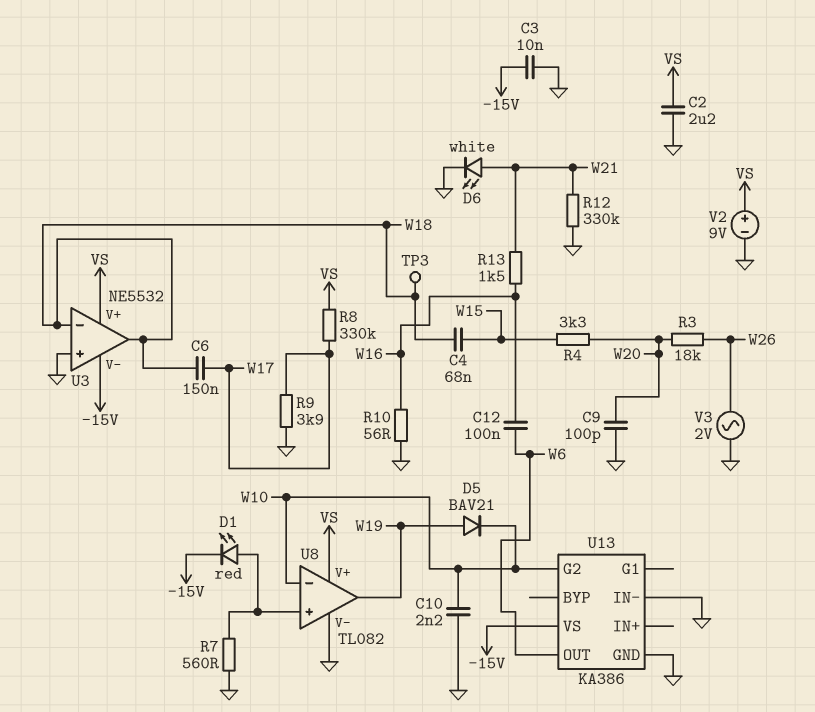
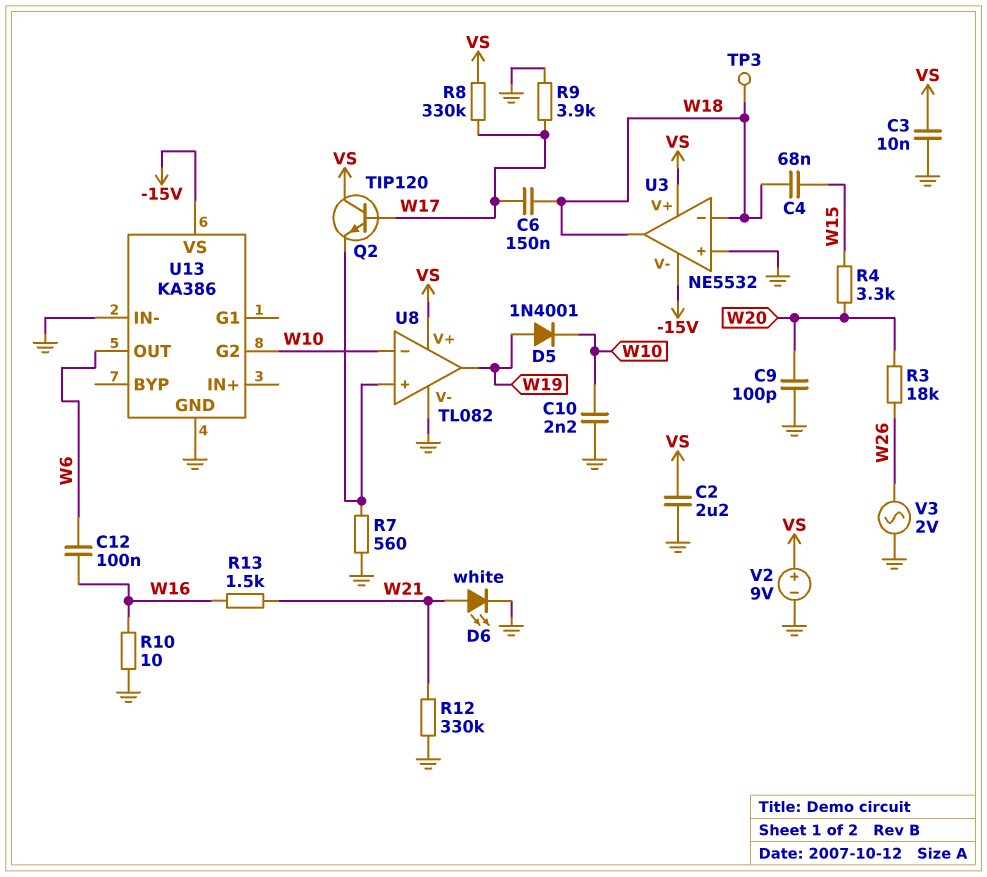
C3: 10nF (-15V, GND) -> 10nF (GND, VS)
D1: LED red (A U8/in+, K -15V) -> none
D5: diode BAV21 (A W19, K W10) -> diode 1N4001 (A W19, K W10)
Q2: none -> NPN TIP120 (B W17, C VS, E U8/in+)
R10: 56 (GND, W16) -> 10 (GND, W16)

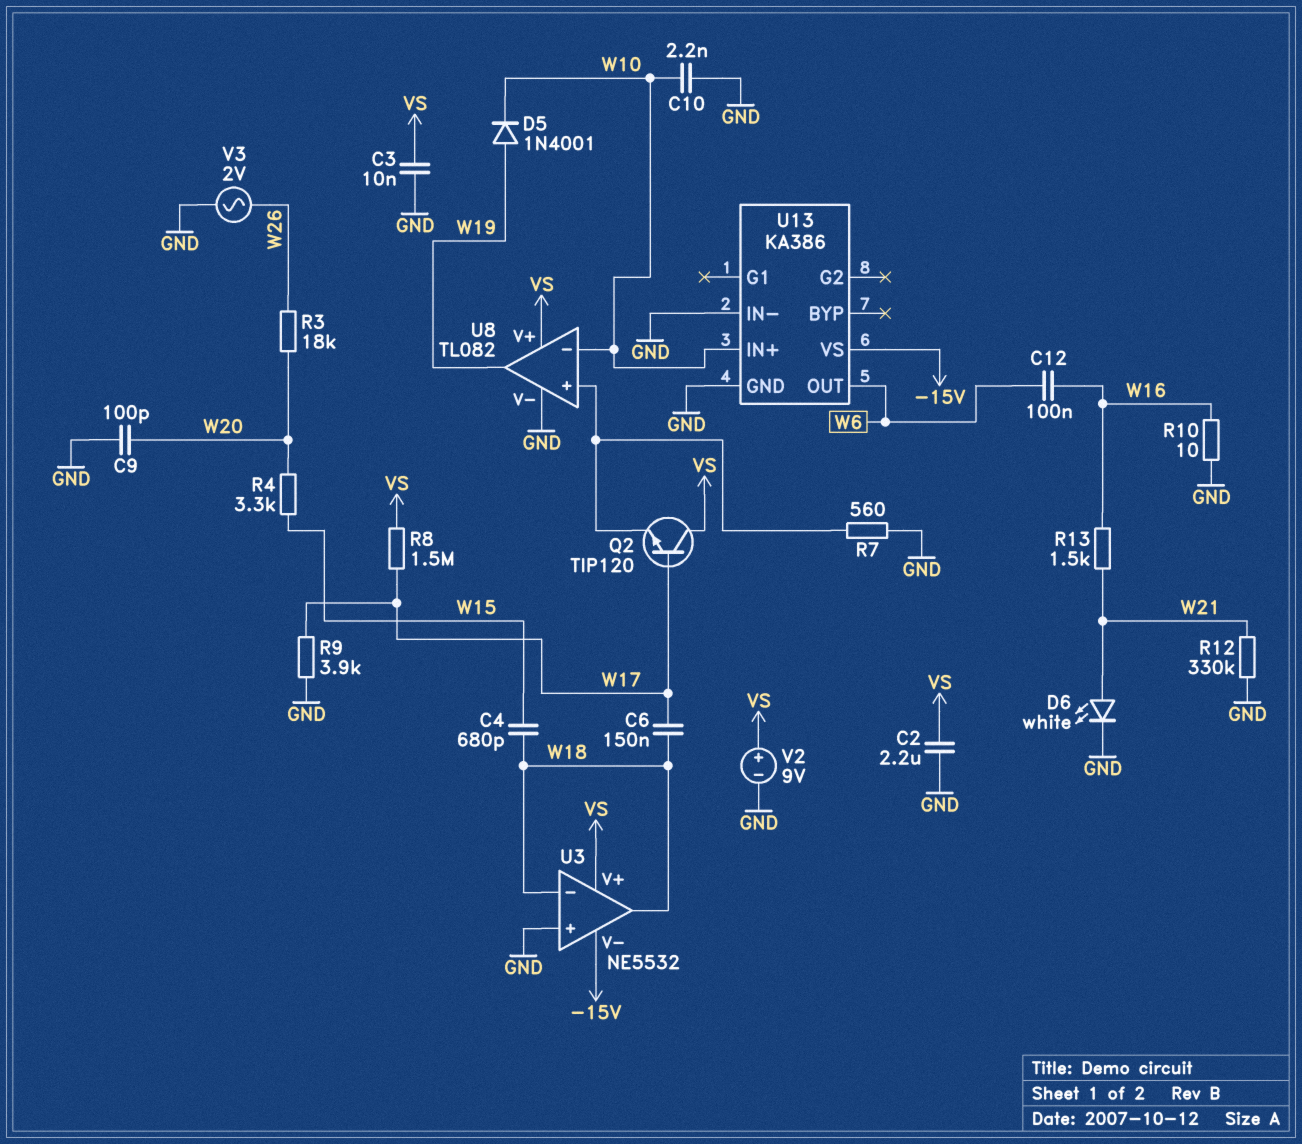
C4: 68nF (W15, W18) -> 680pF (W15, W18)
R8: 330k (VS, W17) -> 1.5M (VS, W17)
TP3: test point (W18) -> none
U13 pin G2: W10 -> none
U13 pin IN+: none -> W10

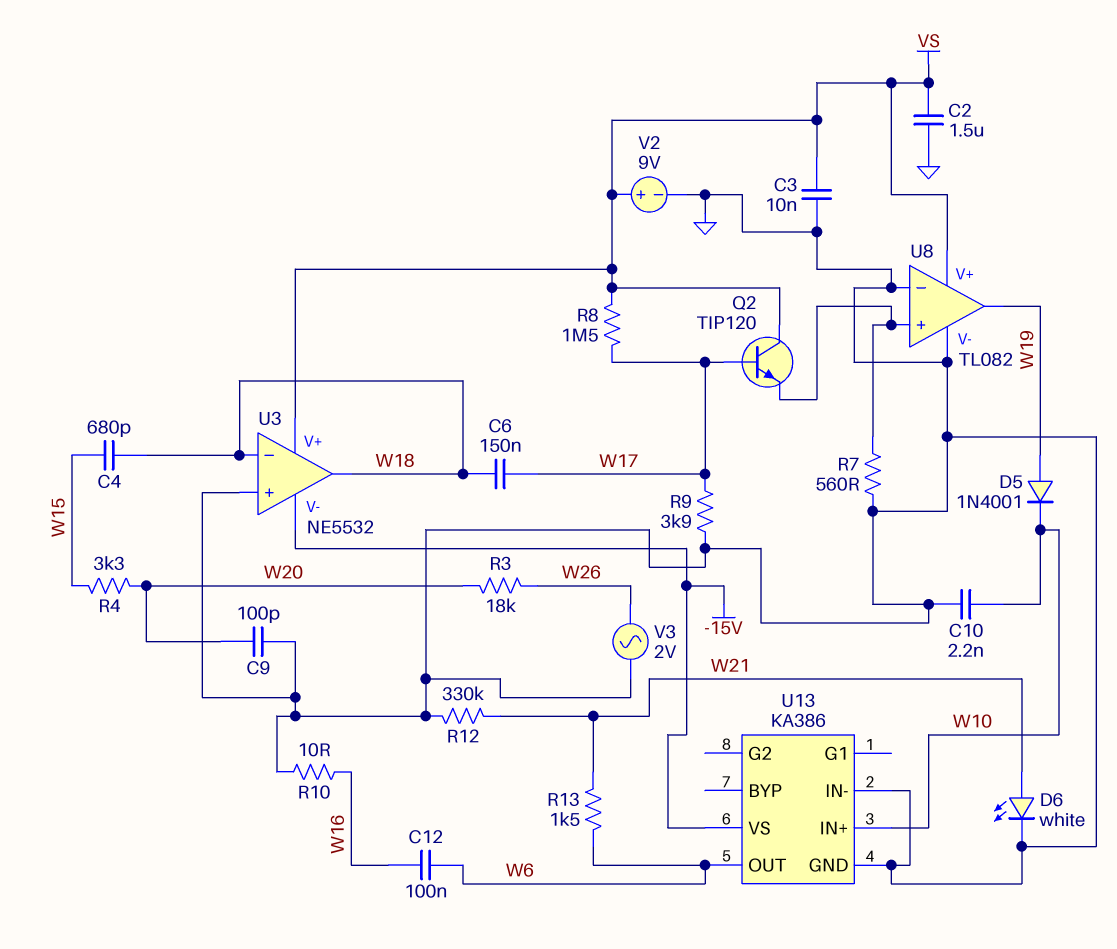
C2: 2.2uF (GND, VS) -> 1.5uF (GND, VS)
R13: 1.5k (W16, W21) -> 1.5k (W6, W21)
U8 pin in-: W10 -> GND

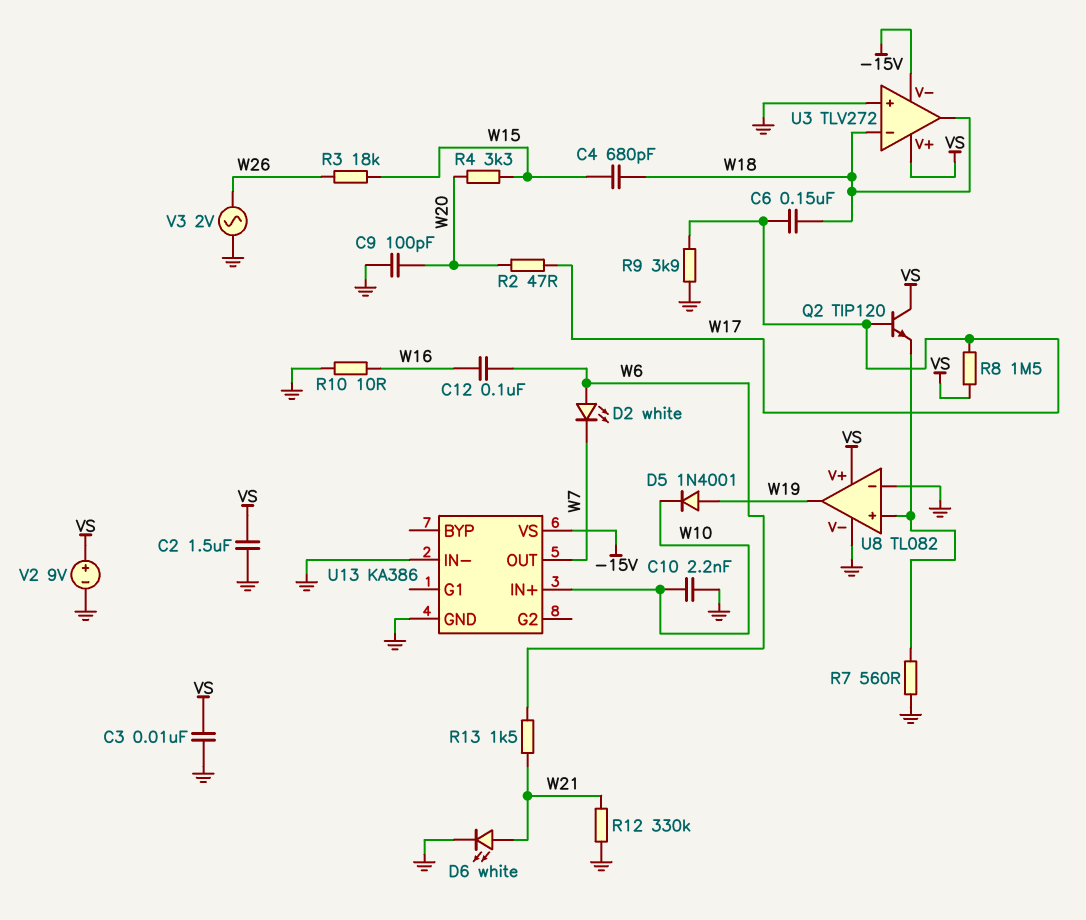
D2: none -> LED white (A W6, K W7)
R2: none -> 47 (W17, W20)
R3: 18k (W20, W26) -> 18k (W15, W26)
U3: NE5532 -> TLV272
U13 pin OUT: W6 -> W7

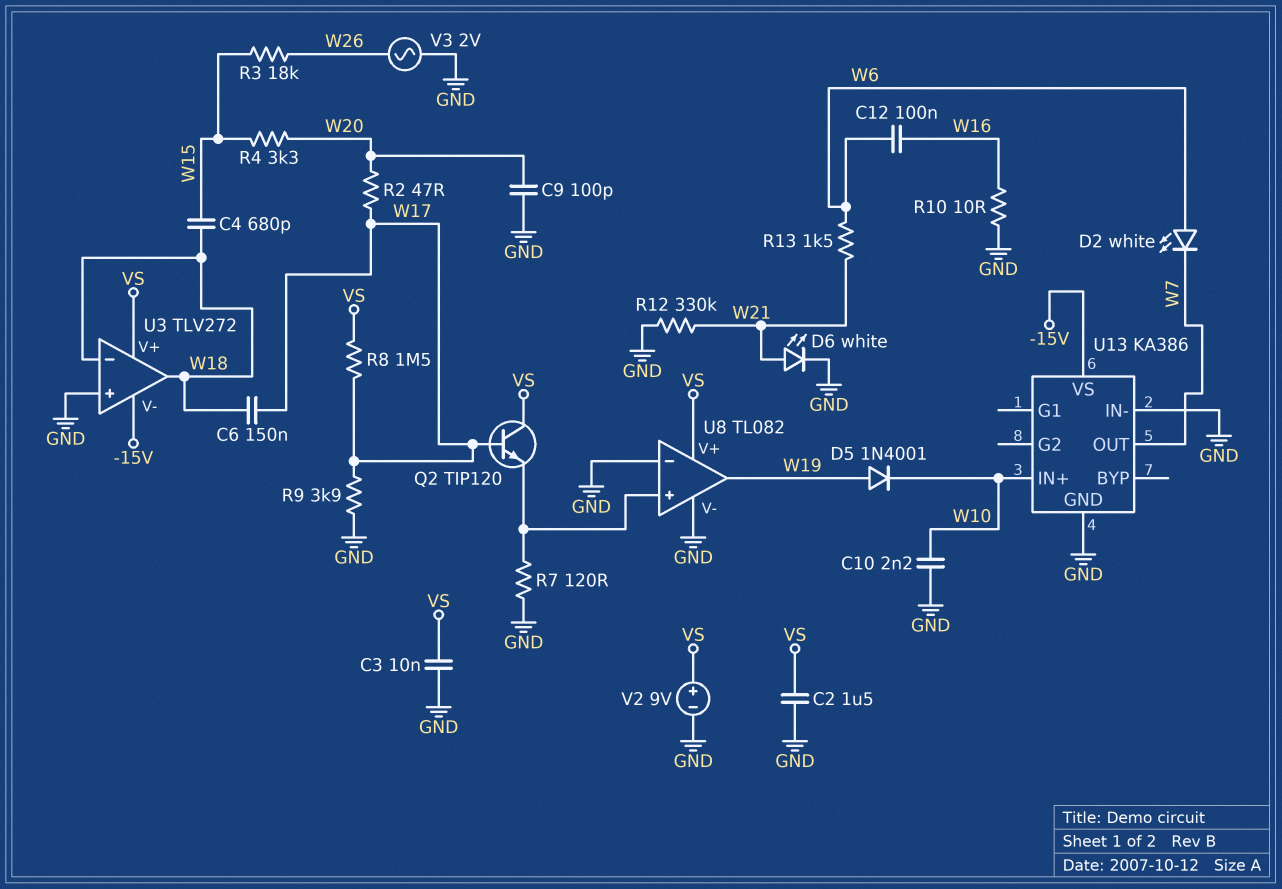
R7: 560 (GND, U8/in+) -> 120 (GND, U8/in+)

